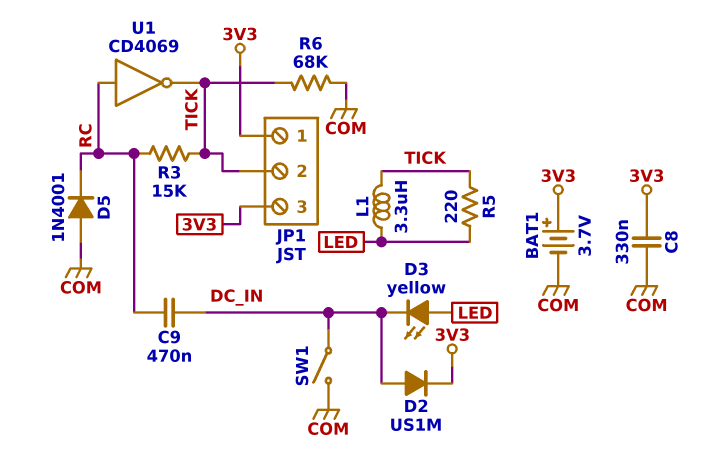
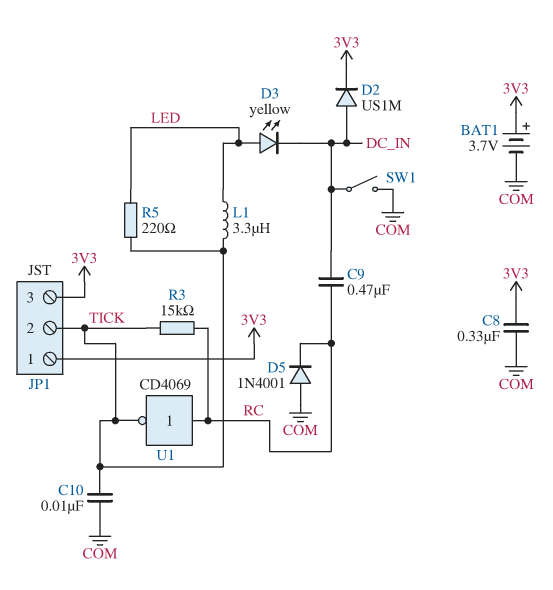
C10: none -> 10nF (COM, TICK)
R6: 68k (COM, TICK) -> none

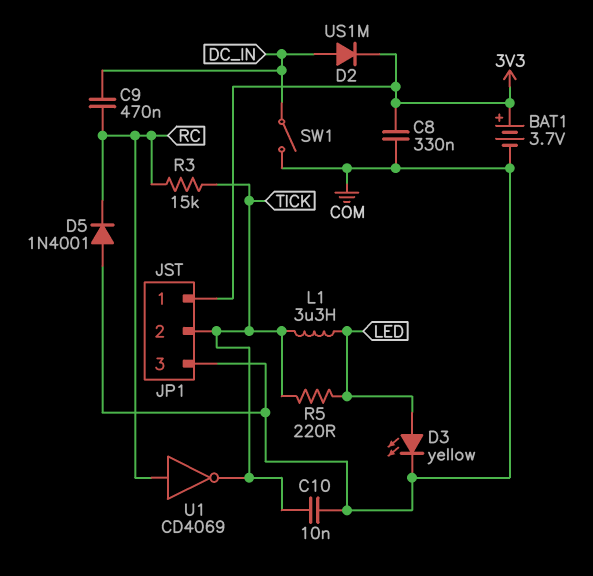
D3: LED yellow (A LED, K DC_IN) -> LED yellow (A LED, K COM)
JP1 pin 3: 3V3 -> COM

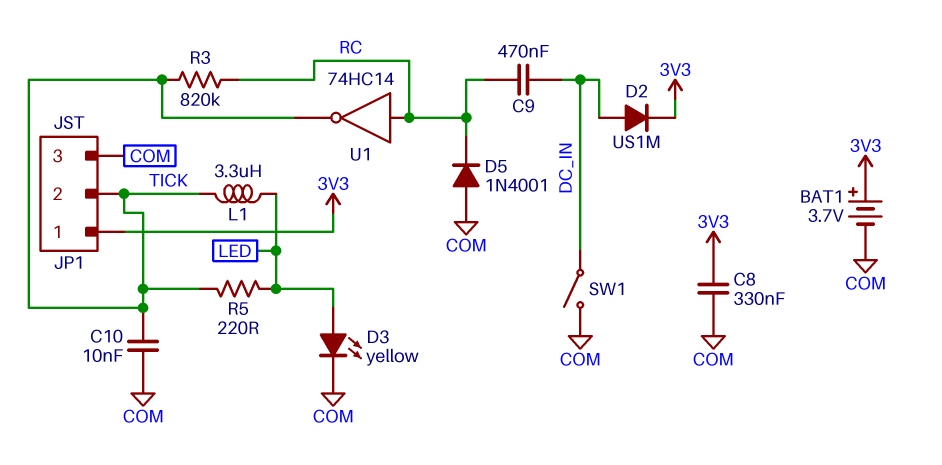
R3: 15k (RC, TICK) -> 820k (RC, TICK)
U1: NOT CD4069 (in RC, out TICK) -> NOT 74HC14 (in RC, out TICK)

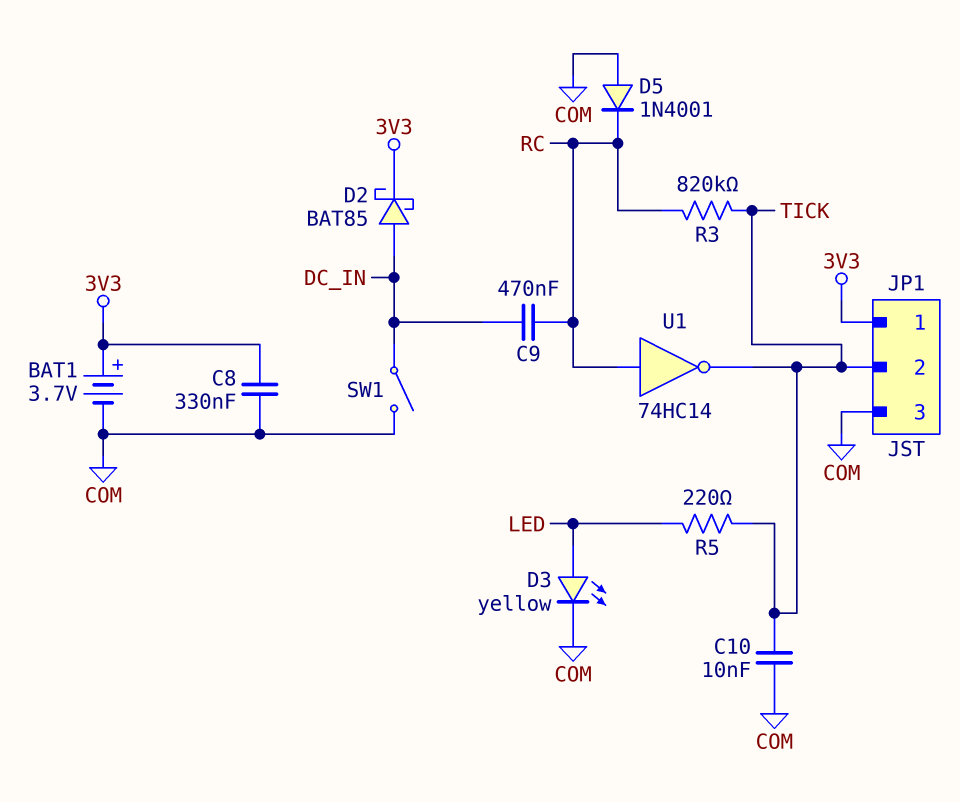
D2: diode US1M (A DC_IN, K 3V3) -> schottky BAT85 (A DC_IN, K 3V3)
L1: 3.3uH (LED, TICK) -> none

